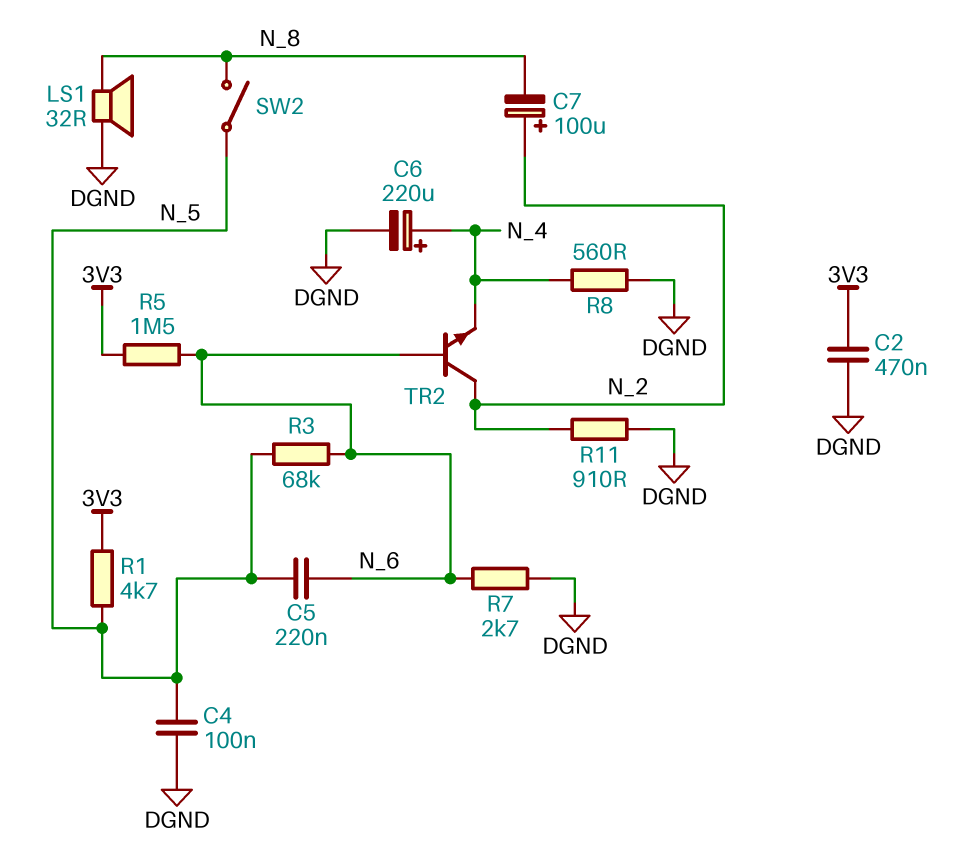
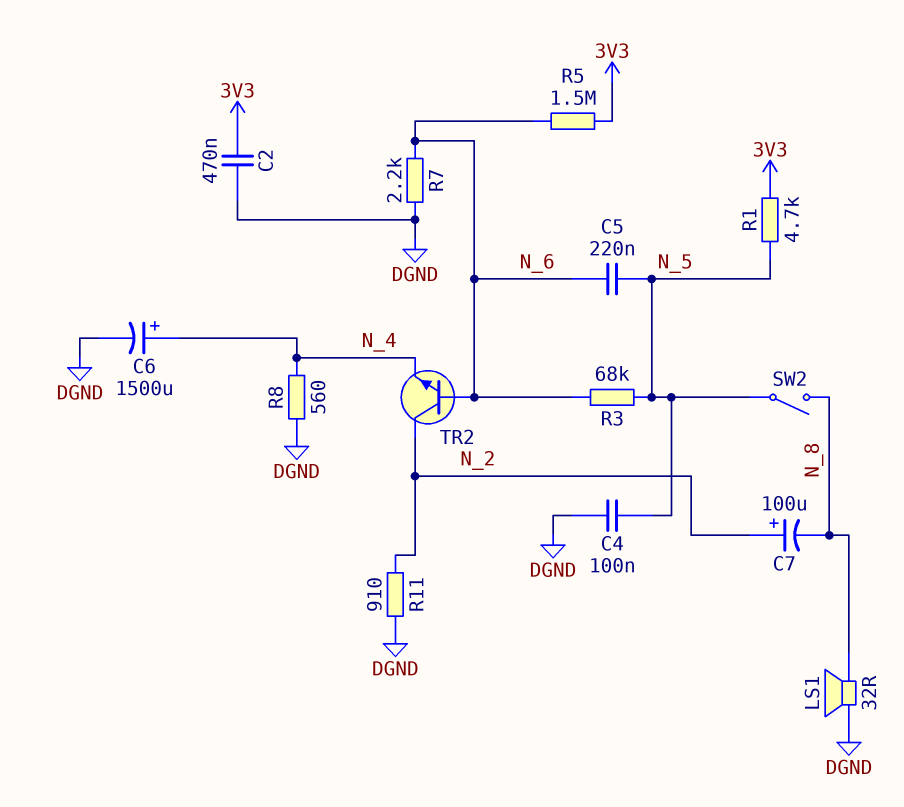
C6: 220uF (plus N_4, minus DGND) -> 1500uF (plus N_4, minus DGND)
R7: 2.7k (DGND, N_6) -> 2.2k (DGND, N_6)

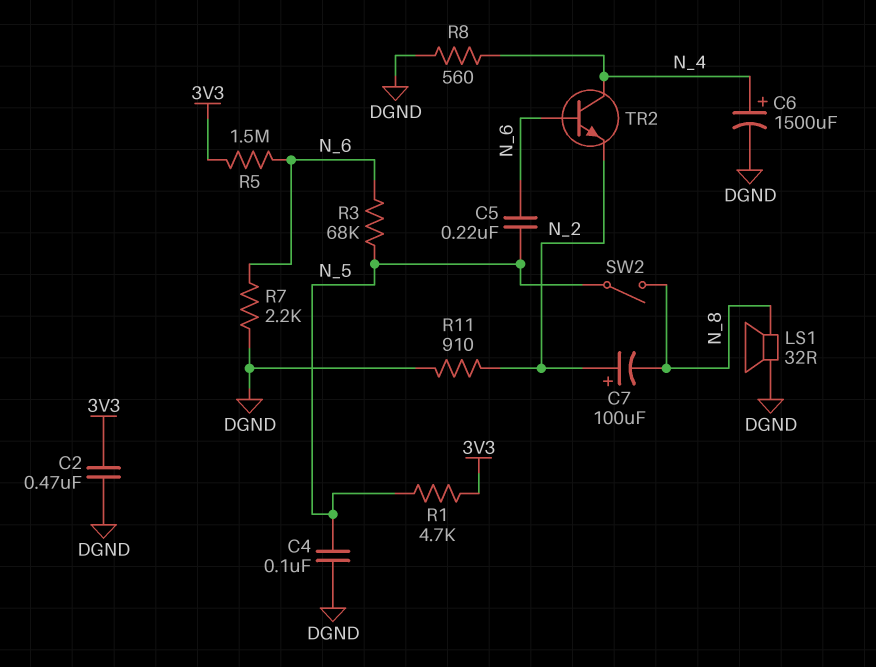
TR2: NPN (B N_6, C N_2, E N_4) -> NPN (B N_6, C N_4, E N_2)

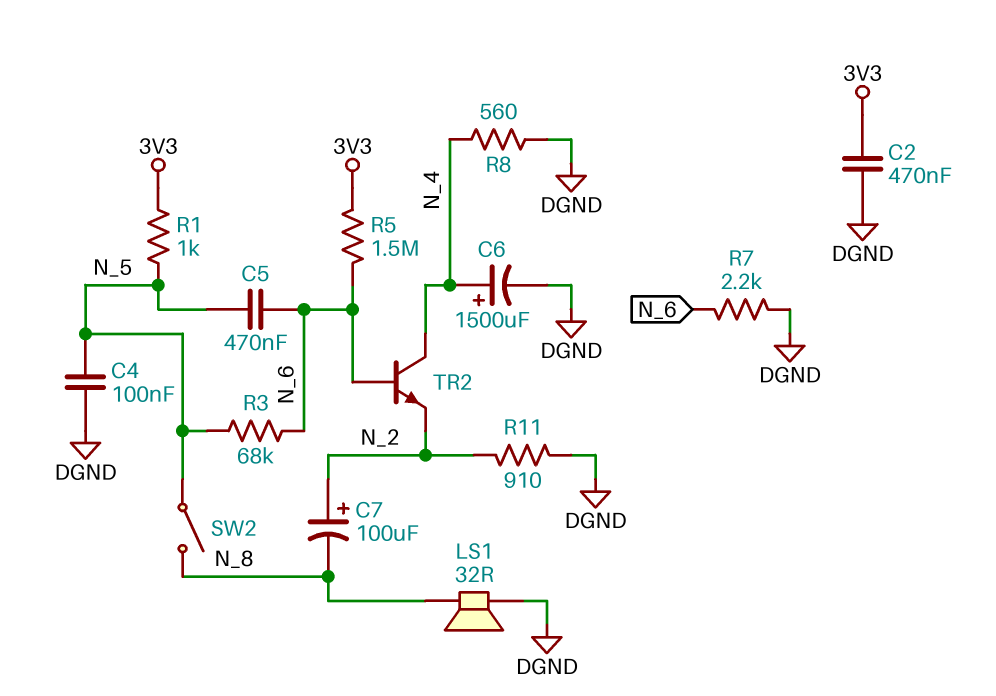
C5: 220nF (N_5, N_6) -> 470nF (N_5, N_6)
R1: 4.7k (3V3, N_5) -> 1k (3V3, N_5)

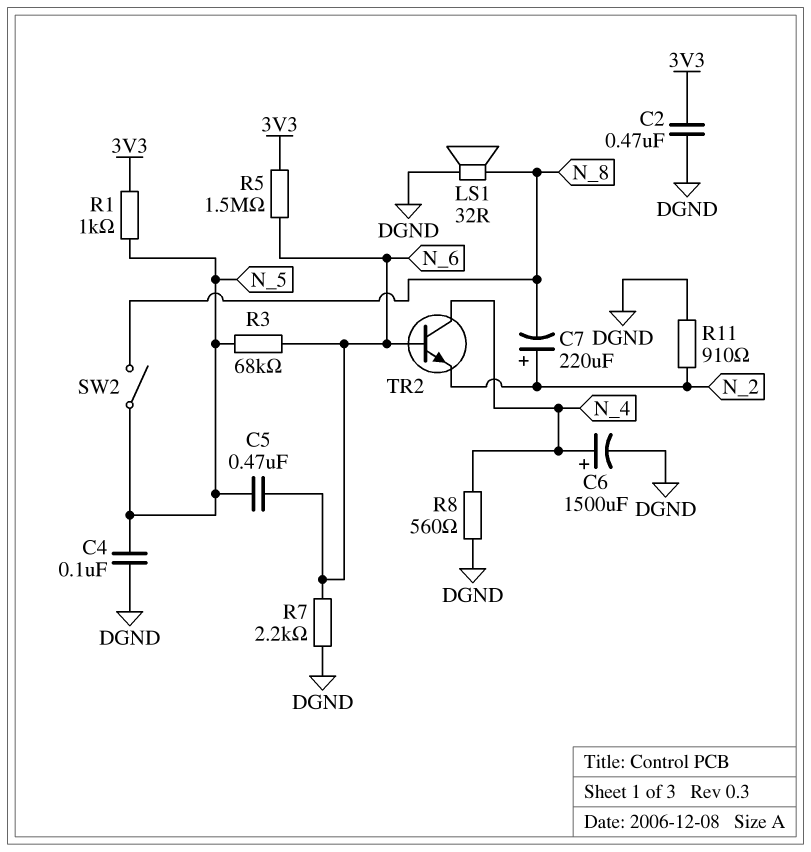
C7: 100uF (plus N_2, minus N_8) -> 220uF (plus N_2, minus N_8)

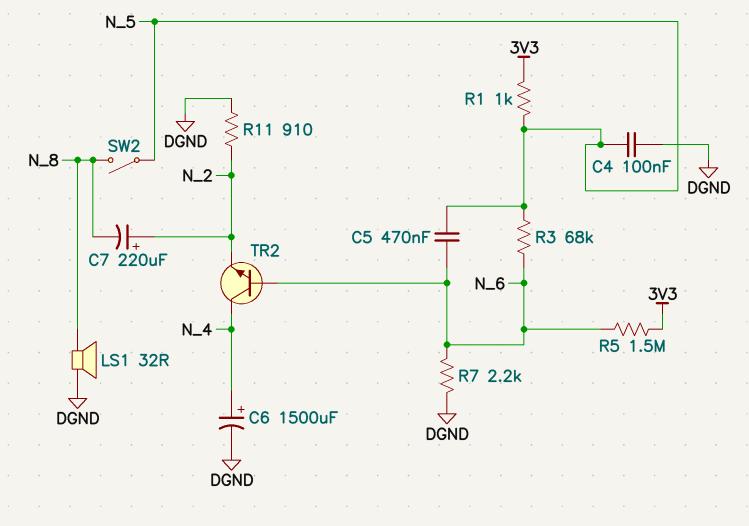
C2: 470nF (3V3, DGND) -> none
R8: 560 (DGND, N_4) -> none

